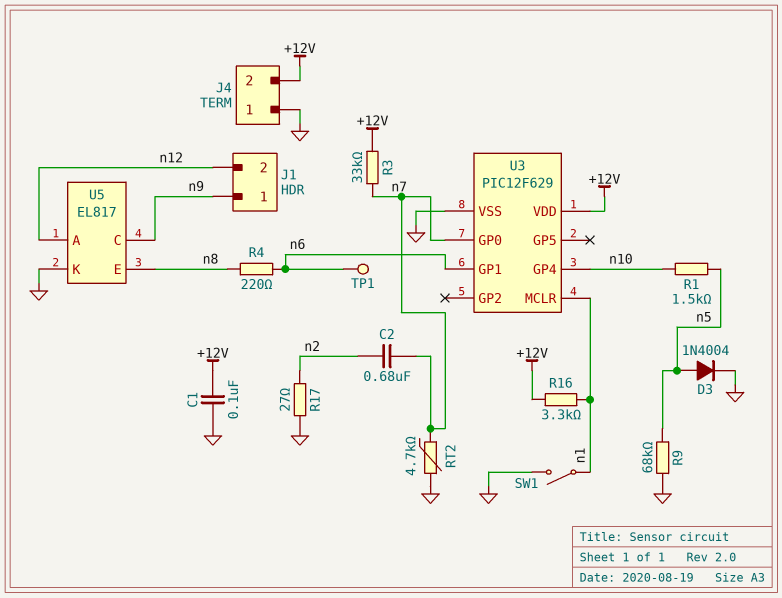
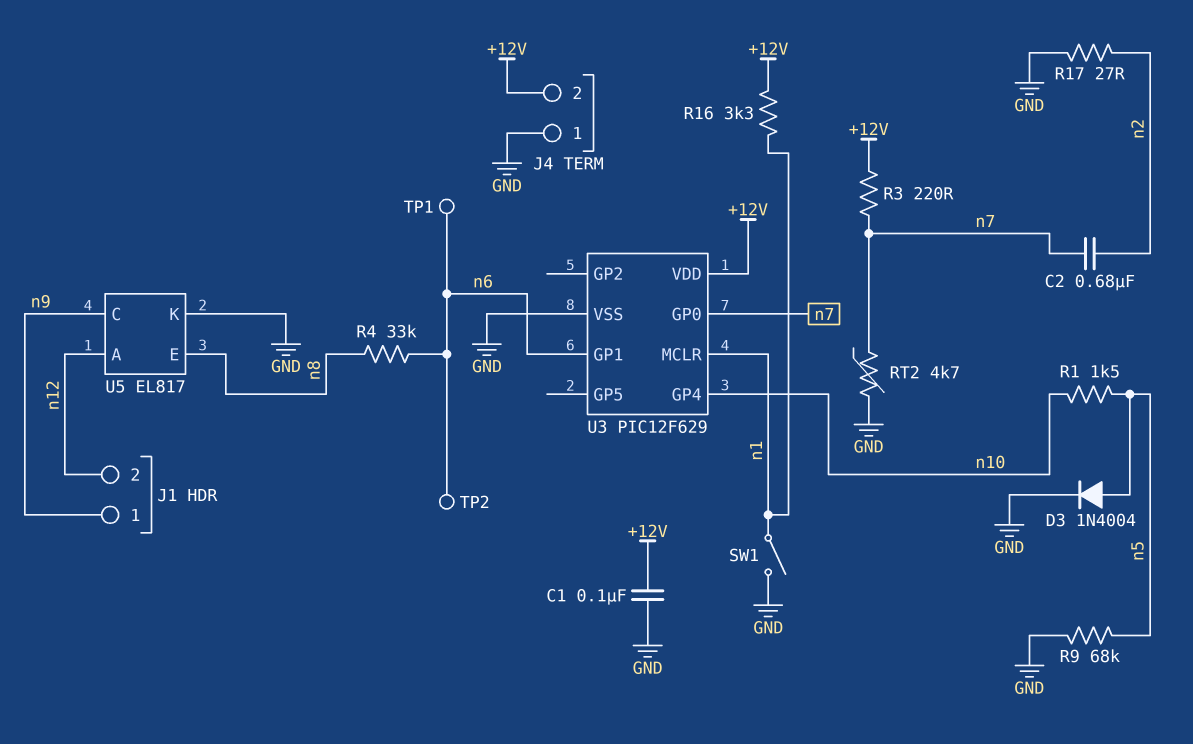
R3: 33k (+12V, n7) -> 220 (+12V, n7)
R4: 220 (n6, n8) -> 33k (n6, n8)
TP2: none -> test point (n6)

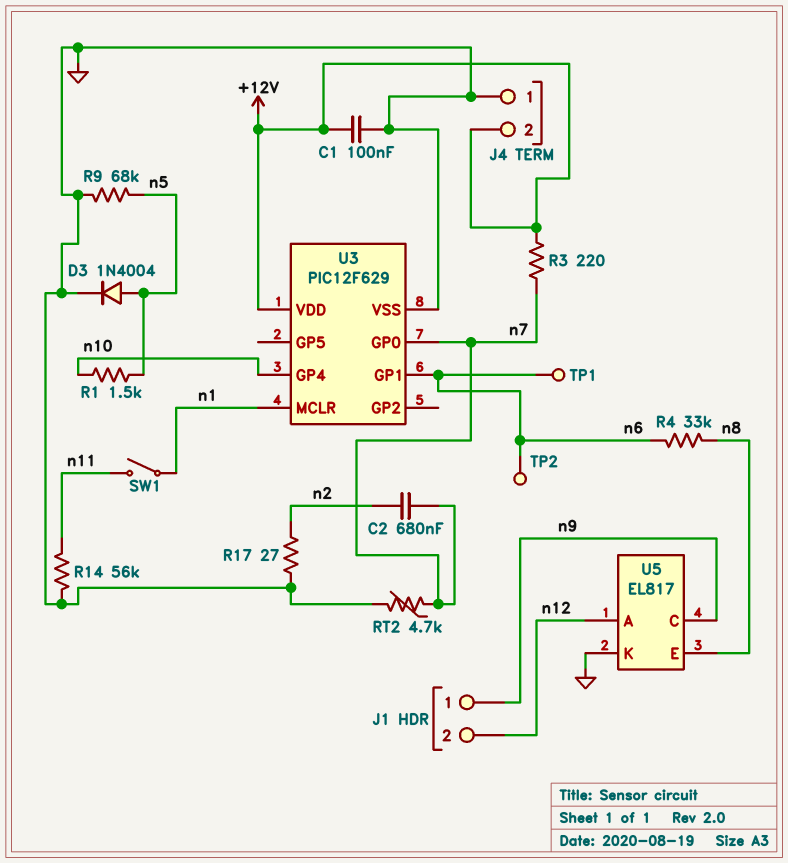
R14: none -> 56k (GND, n11)
R16: 3.3k (+12V, n1) -> none
SW1: switch (GND, n1) -> switch (n1, n11)

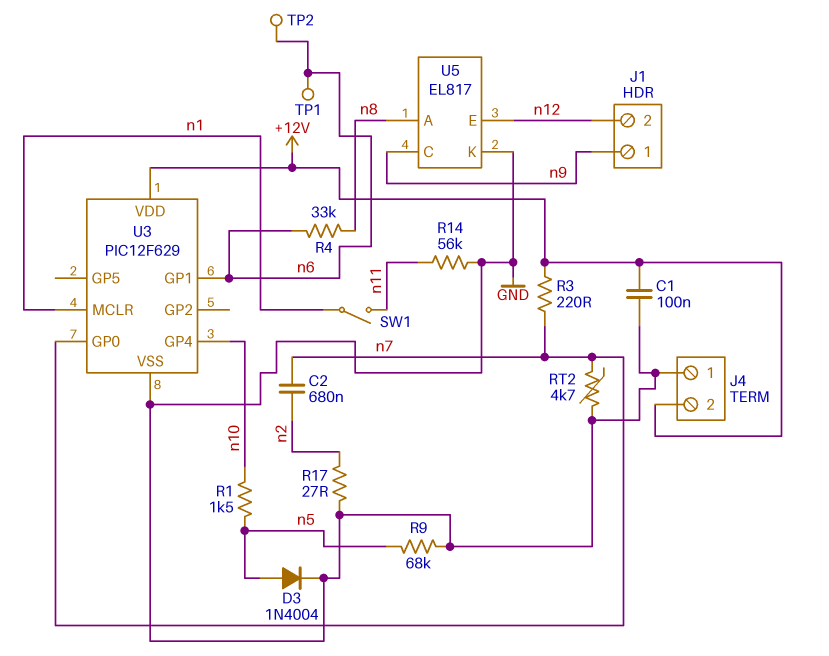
U5 pin A: n12 -> n8
U5 pin E: n8 -> n12

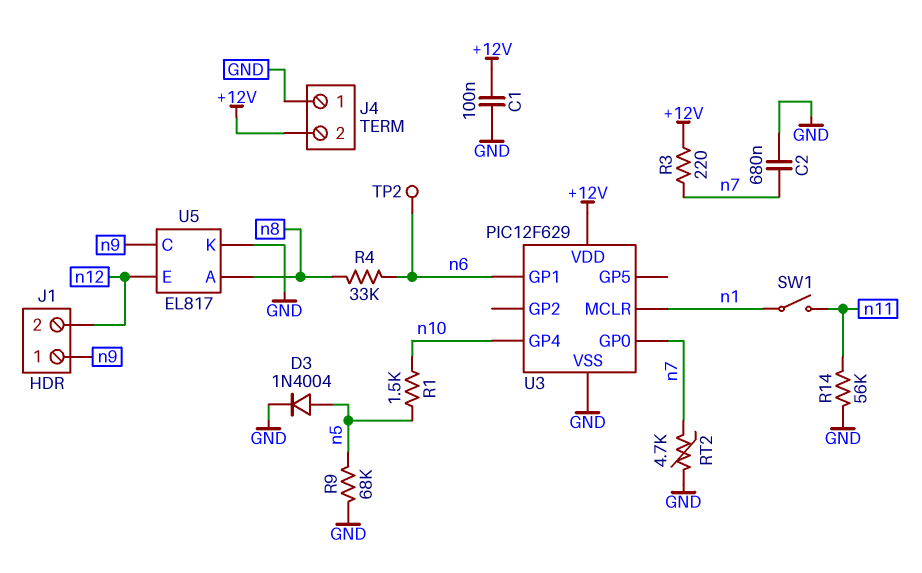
C2: 680nF (n2, n7) -> 680nF (GND, n7)
R17: 27 (GND, n2) -> none
TP1: test point (n6) -> none

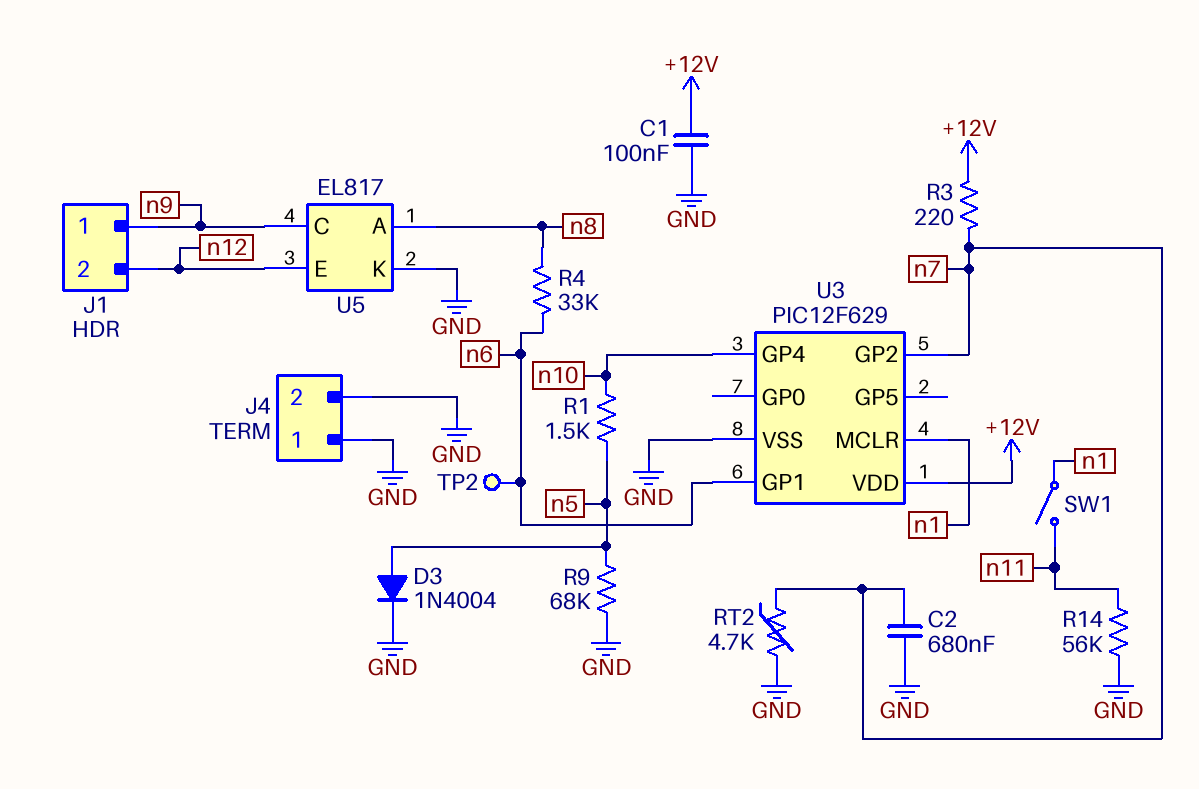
J4 pin 2: +12V -> GND
U3 pin GP0: n7 -> none
U3 pin GP2: none -> n7

